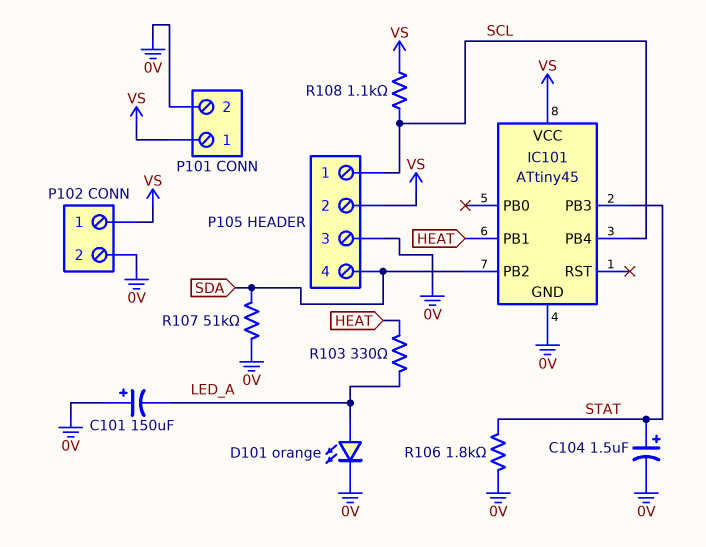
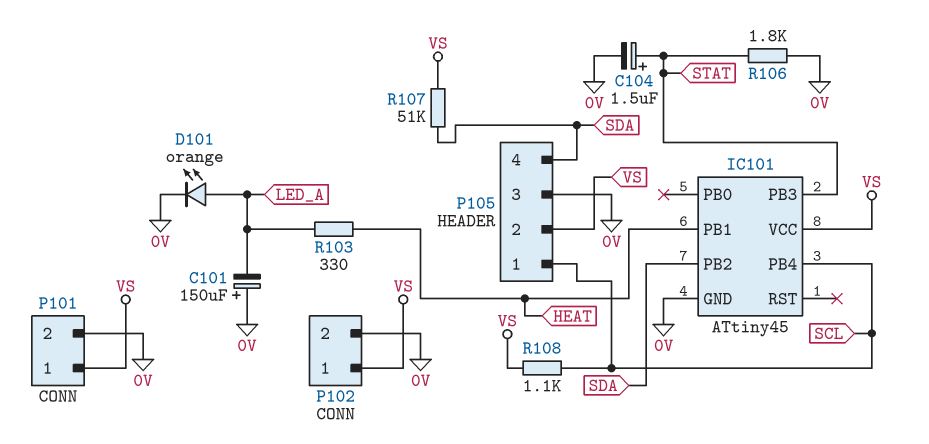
R107: 51k (0V, SDA) -> 51k (SDA, VS)

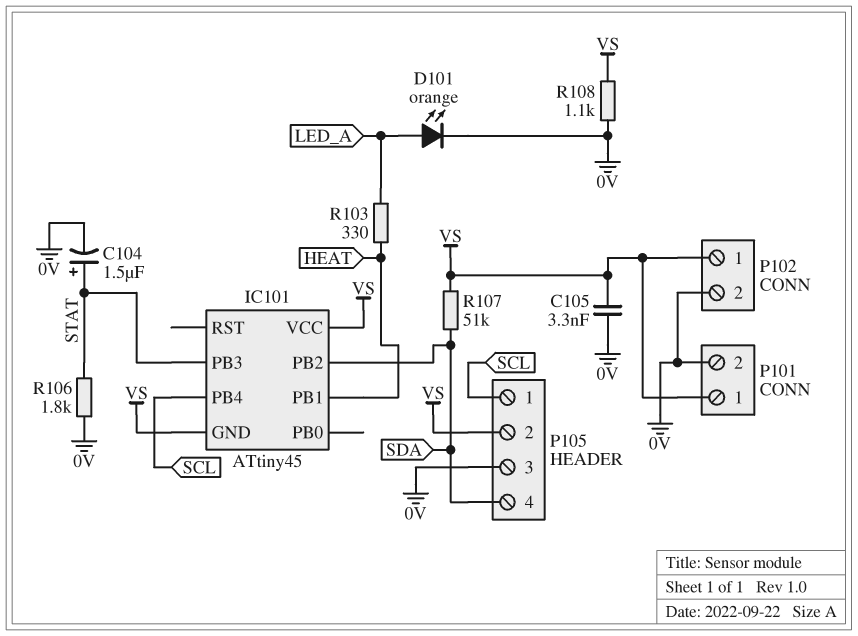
C101: 150uF (plus 0V, minus LED_A) -> none
C105: none -> 3.3nF (0V, VS)
IC101 pin GND: 0V -> VS
R108: 1.1k (SCL, VS) -> 1.1k (0V, VS)

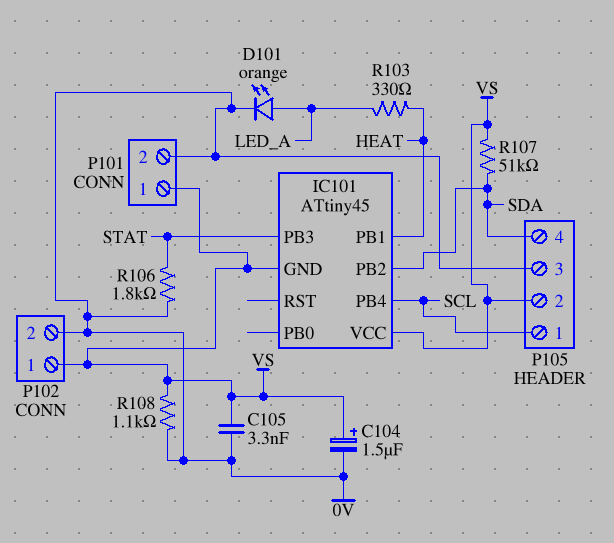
C104: 1.5uF (plus STAT, minus 0V) -> 1.5uF (plus VS, minus 0V)

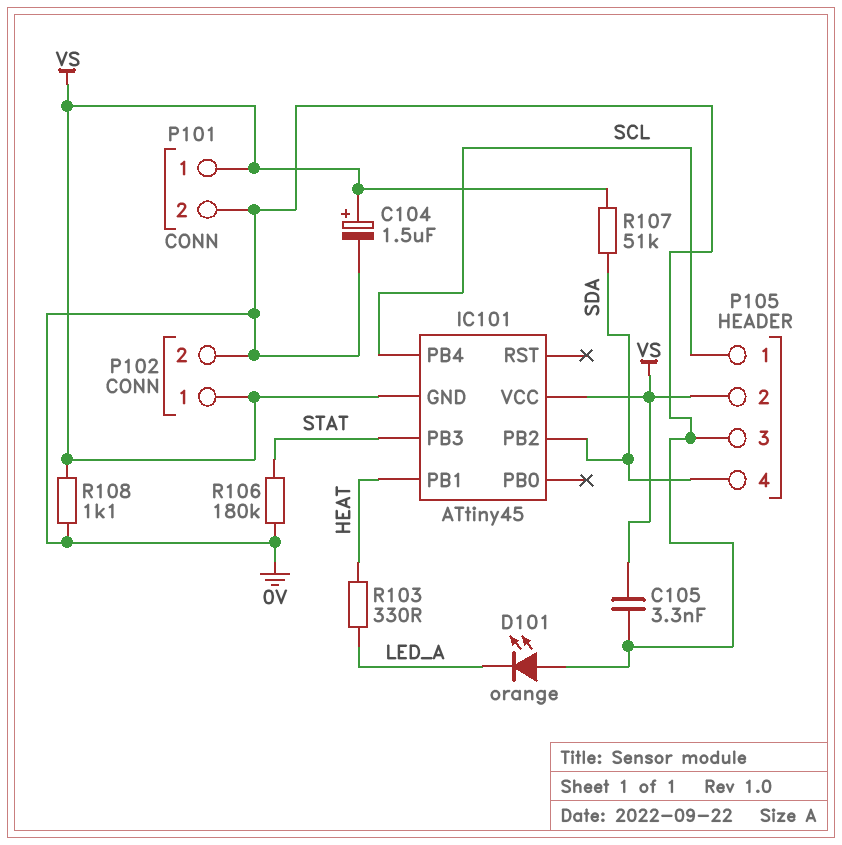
D101: LED orange (A LED_A, K 0V) -> LED orange (A 0V, K LED_A)
R106: 1.8k (0V, STAT) -> 180k (0V, STAT)

